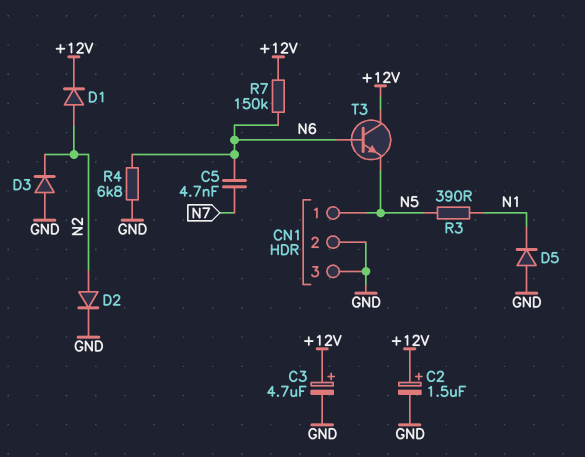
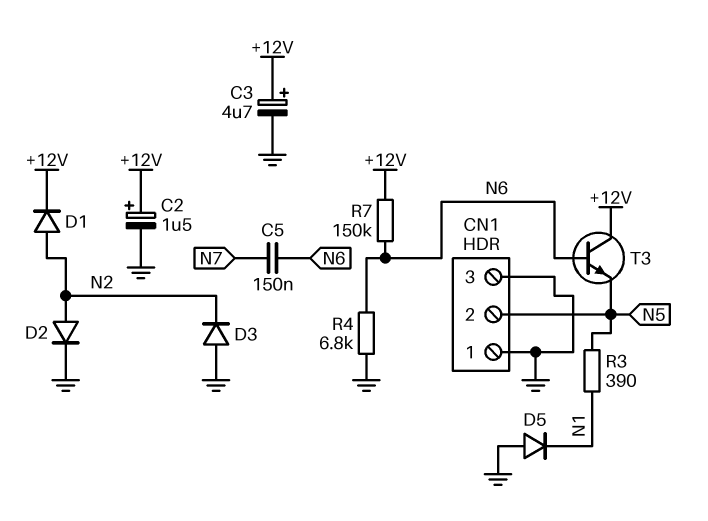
C5: 4.7nF (N6, N7) -> 150nF (N6, N7)
CN1 pin 1: N5 -> GND
CN1 pin 2: GND -> N5

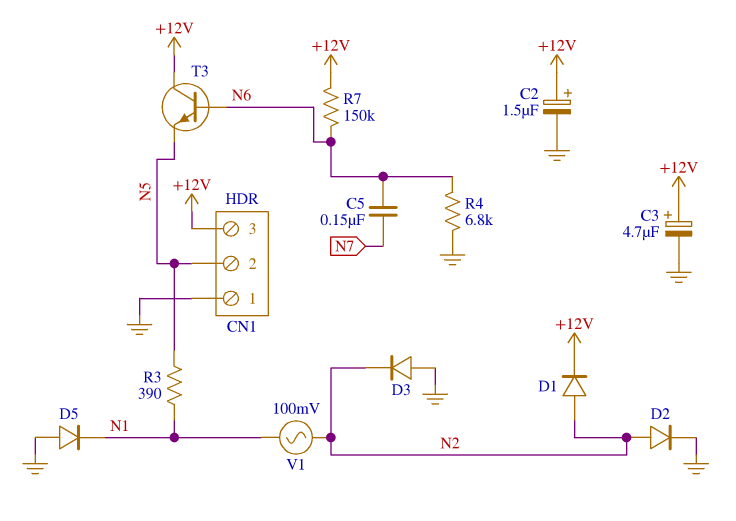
CN1 pin 3: GND -> +12V
V1: none -> AC 100mV (N1, N2)

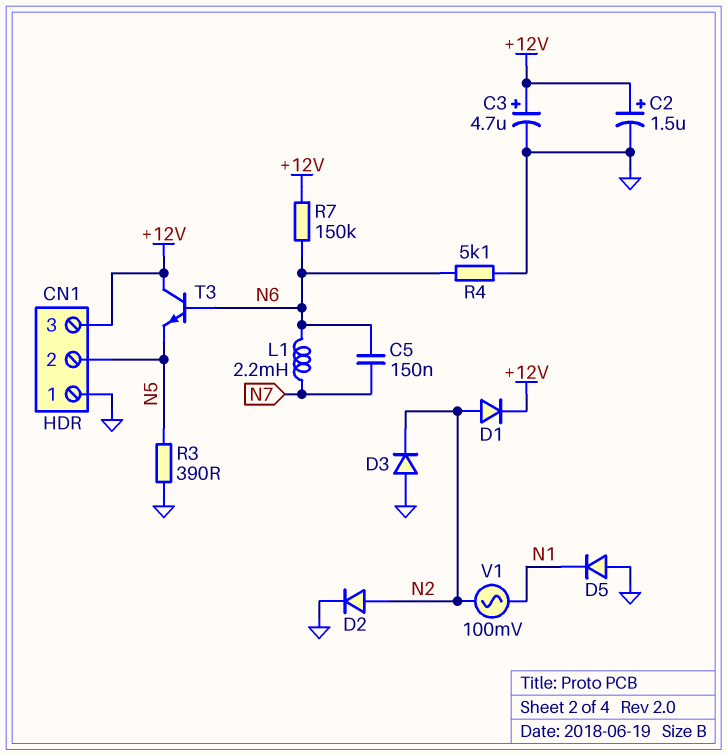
L1: none -> 2.2mH (N6, N7)
R3: 390 (N1, N5) -> 390 (GND, N5)
R4: 6.8k (GND, N6) -> 5.1k (GND, N6)

